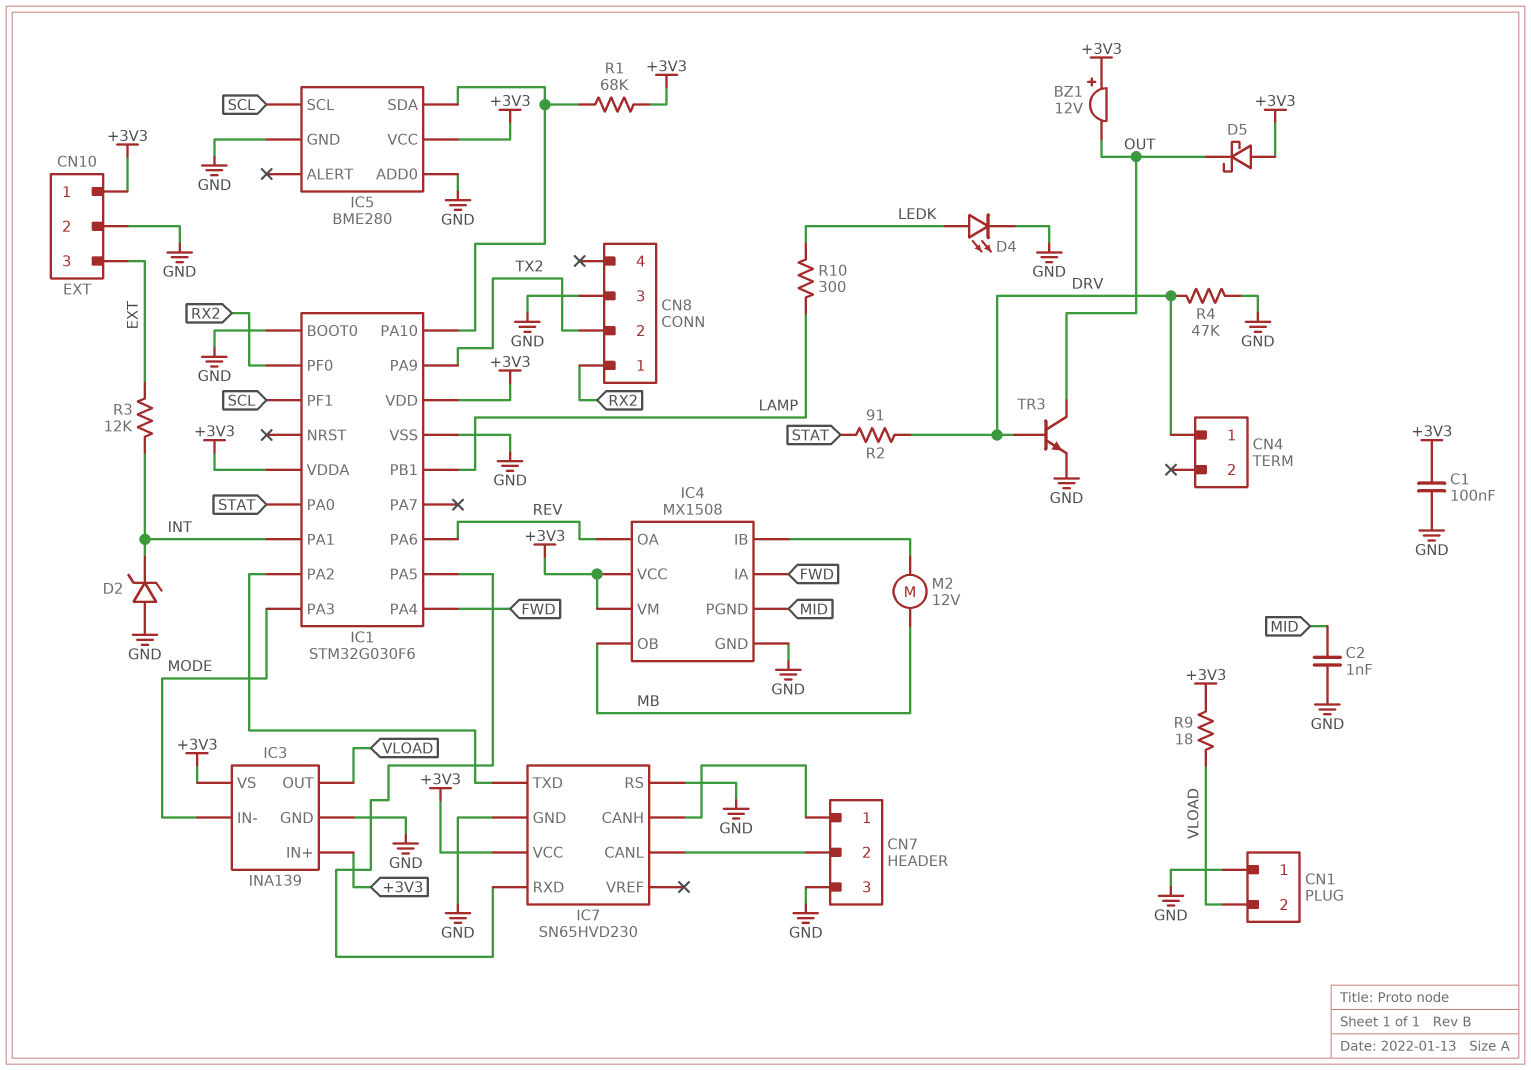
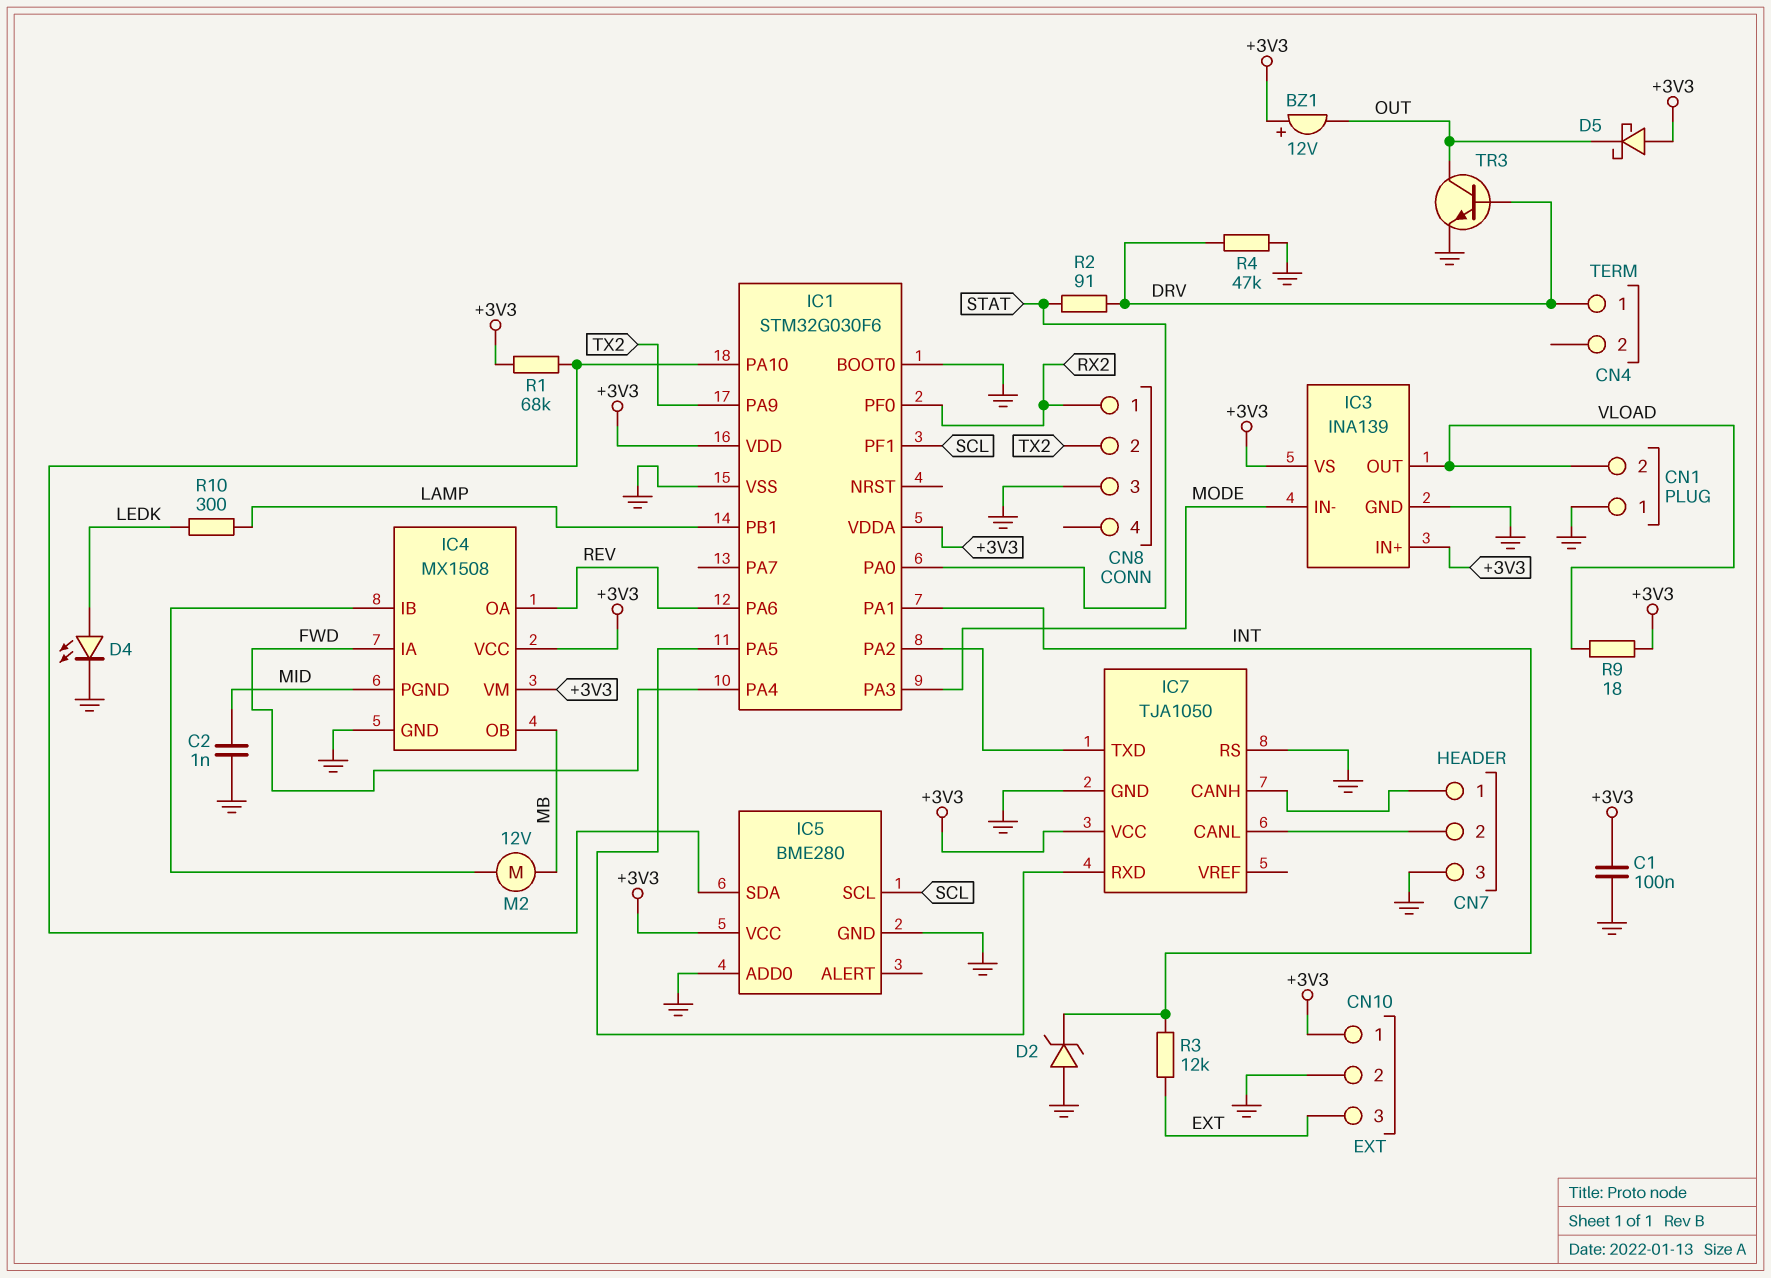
IC7: SN65HVD230 -> TJA1050

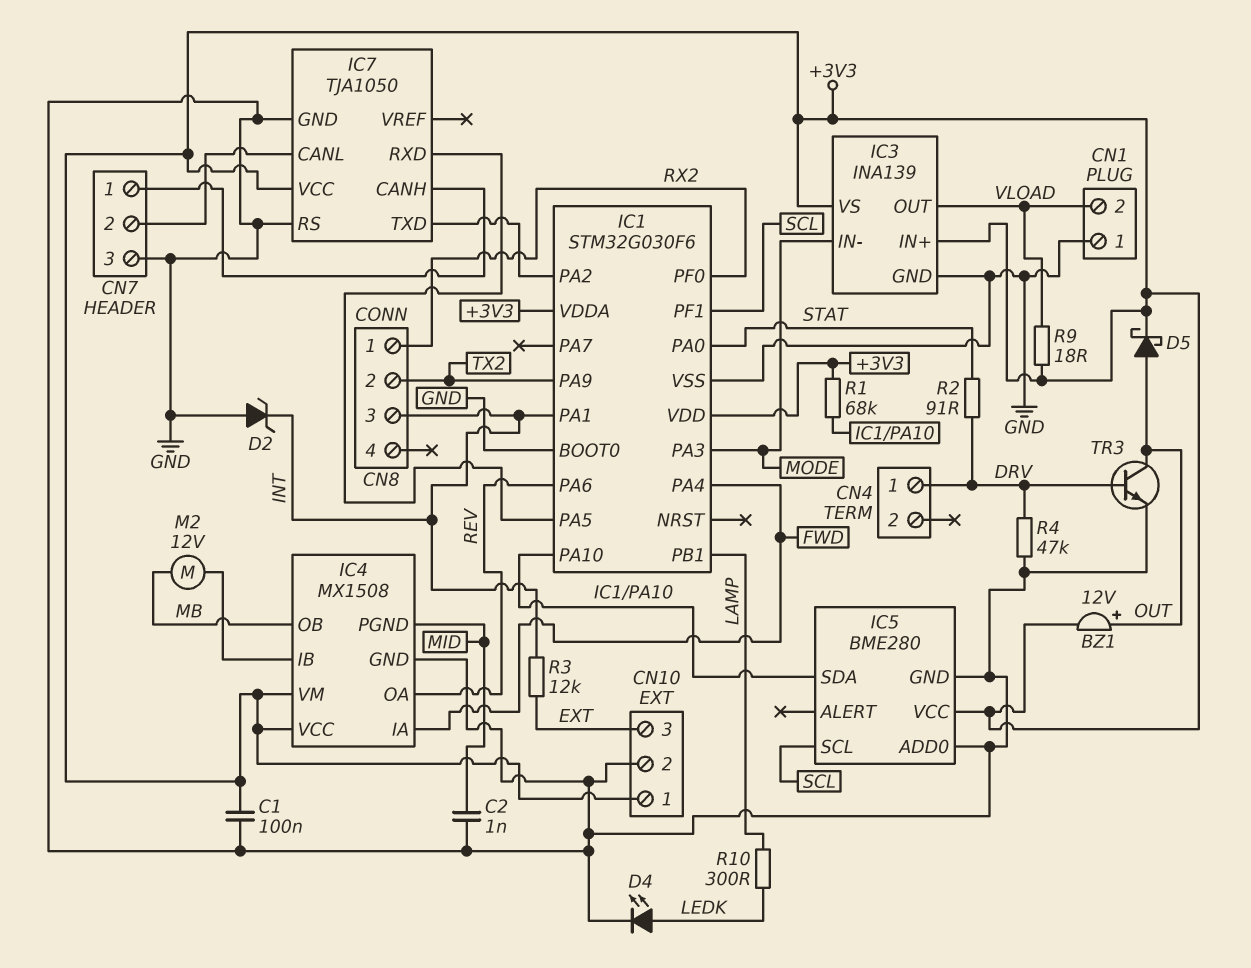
BZ1: buzzer 12V (plus +3V3, minus OUT) -> buzzer 12V (plus OUT, minus +3V3)
CN8 pin 3: GND -> INT
D5: schottky (A +3V3, K OUT) -> schottky (A OUT, K +3V3)

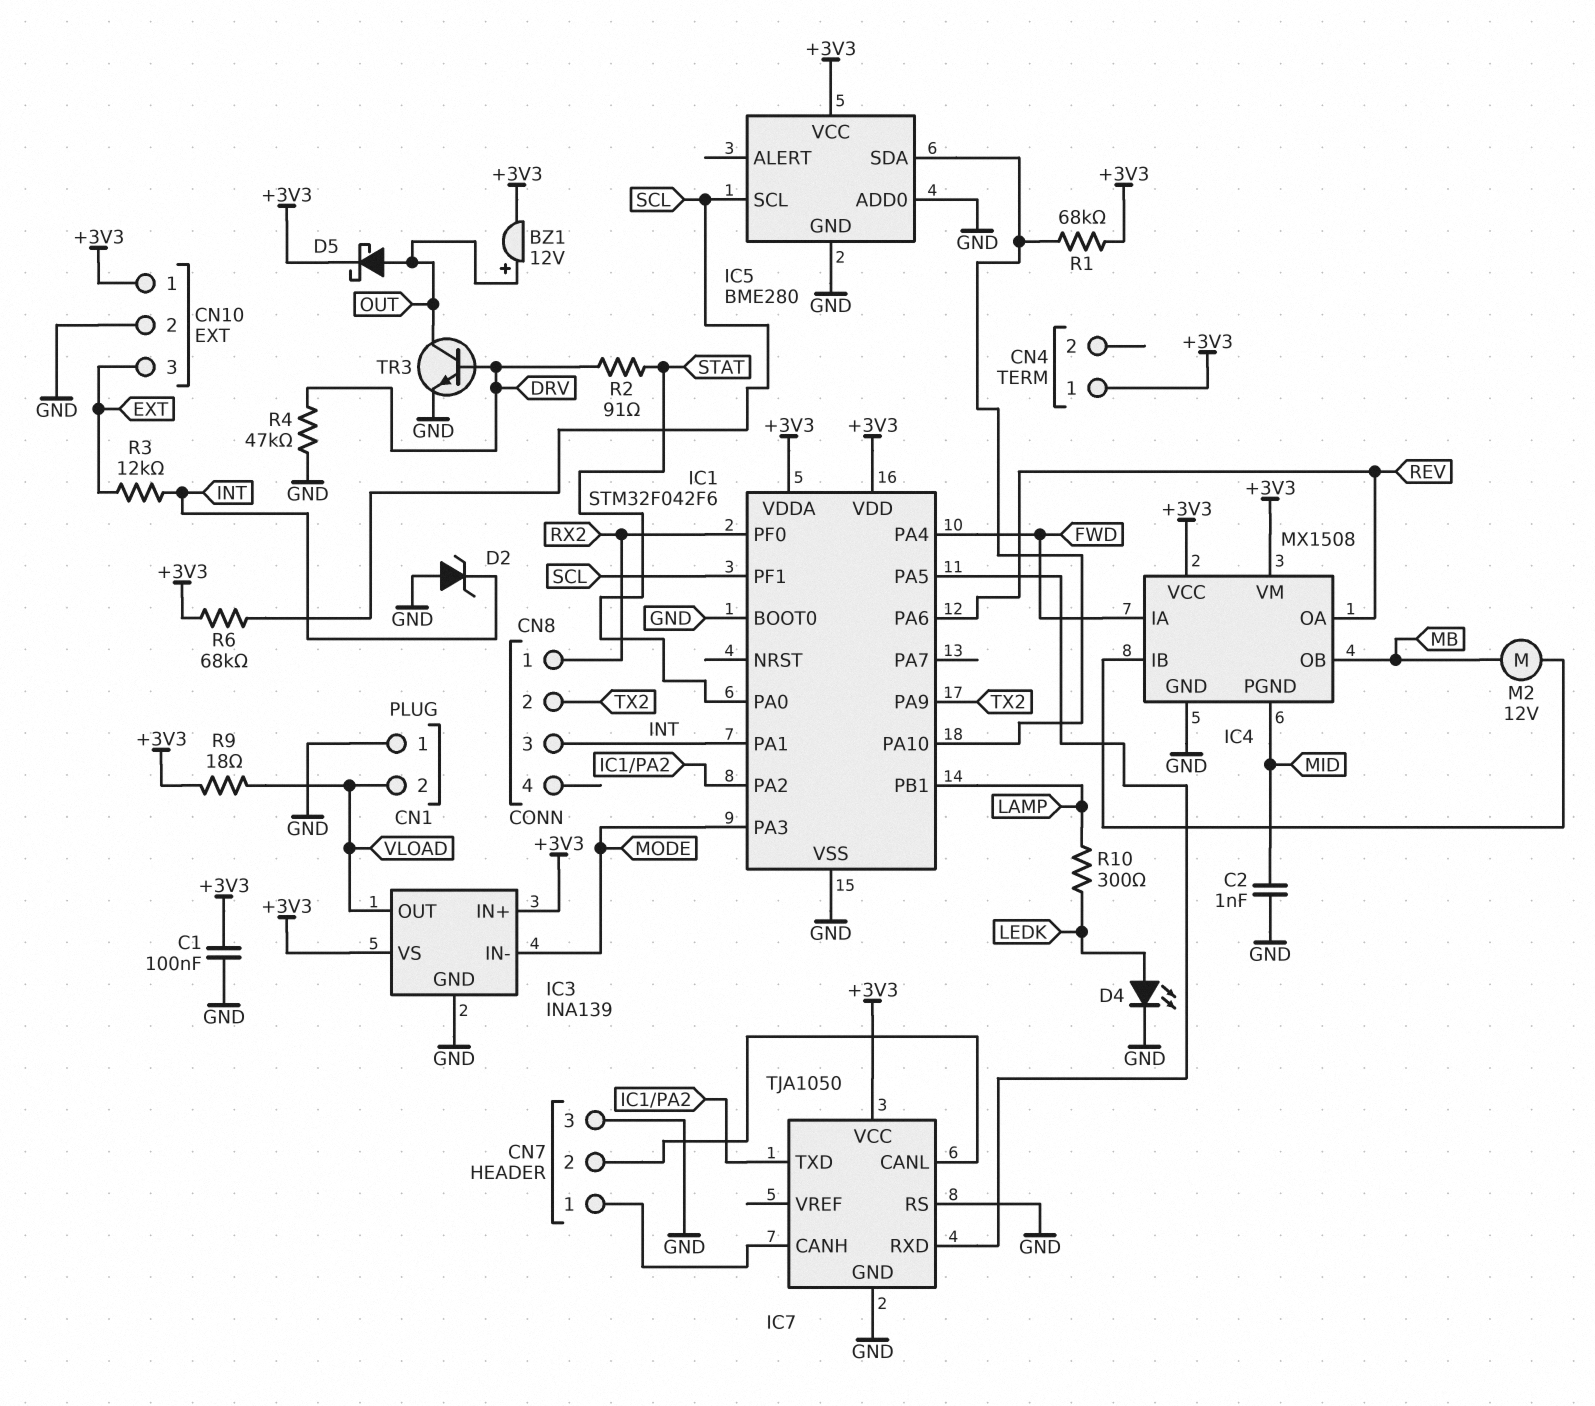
CN4 pin 1: DRV -> +3V3
IC1: STM32G030F6 -> STM32F042F6
R6: none -> 68k (+3V3, SCL)

